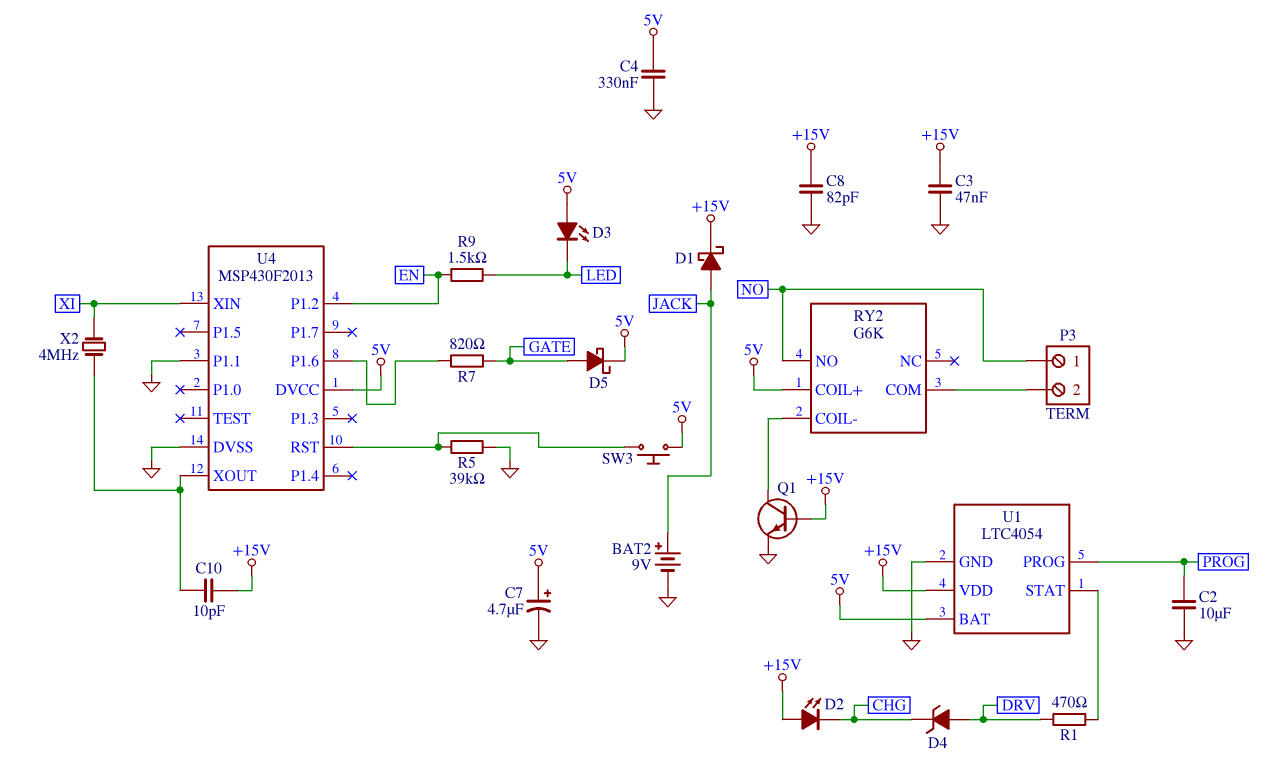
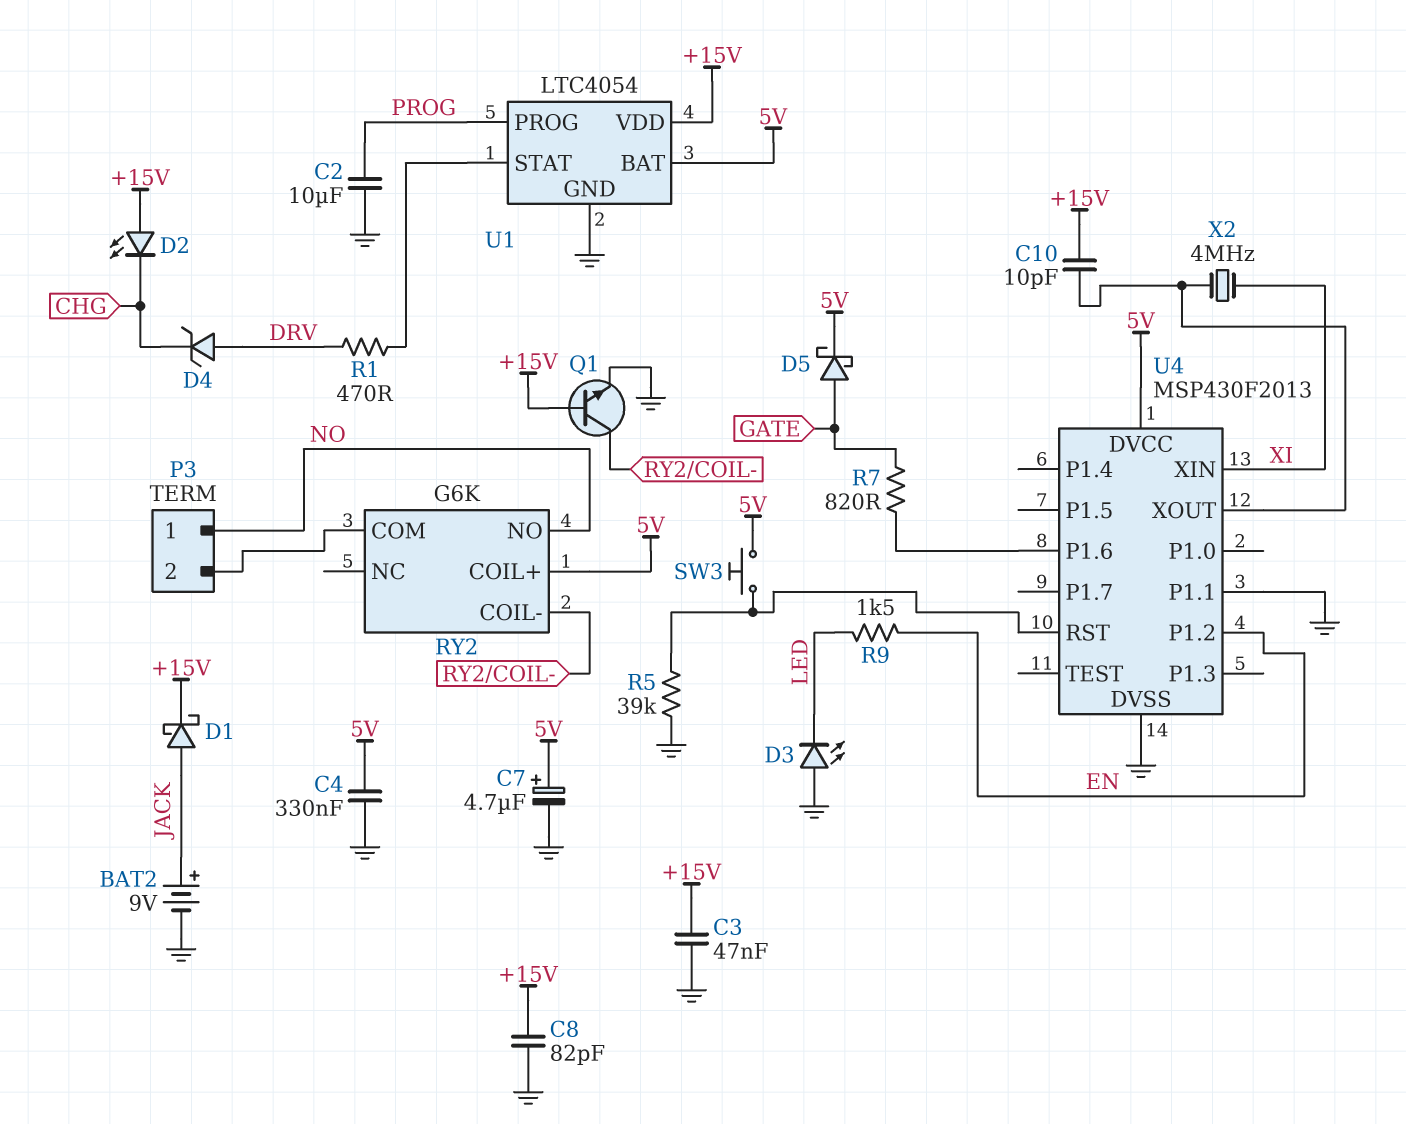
D3: LED (A 5V, K LED) -> LED (A GND, K LED)

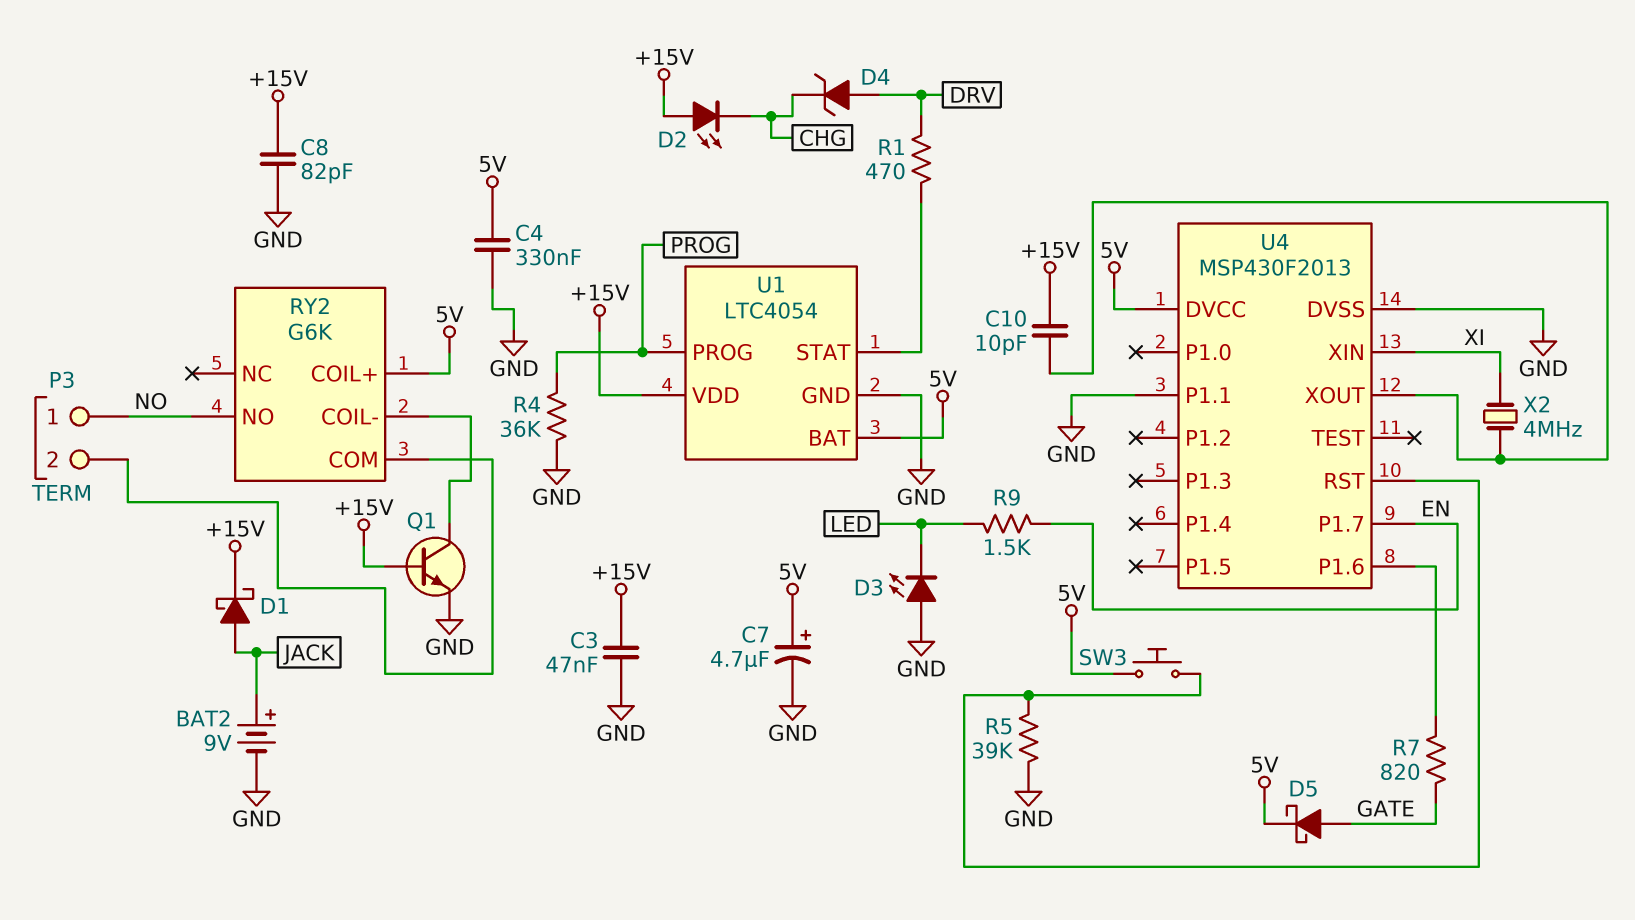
C2: 10uF (GND, PROG) -> none
R4: none -> 36k (GND, PROG)
U4 pin P1.2: EN -> none
U4 pin P1.7: none -> EN

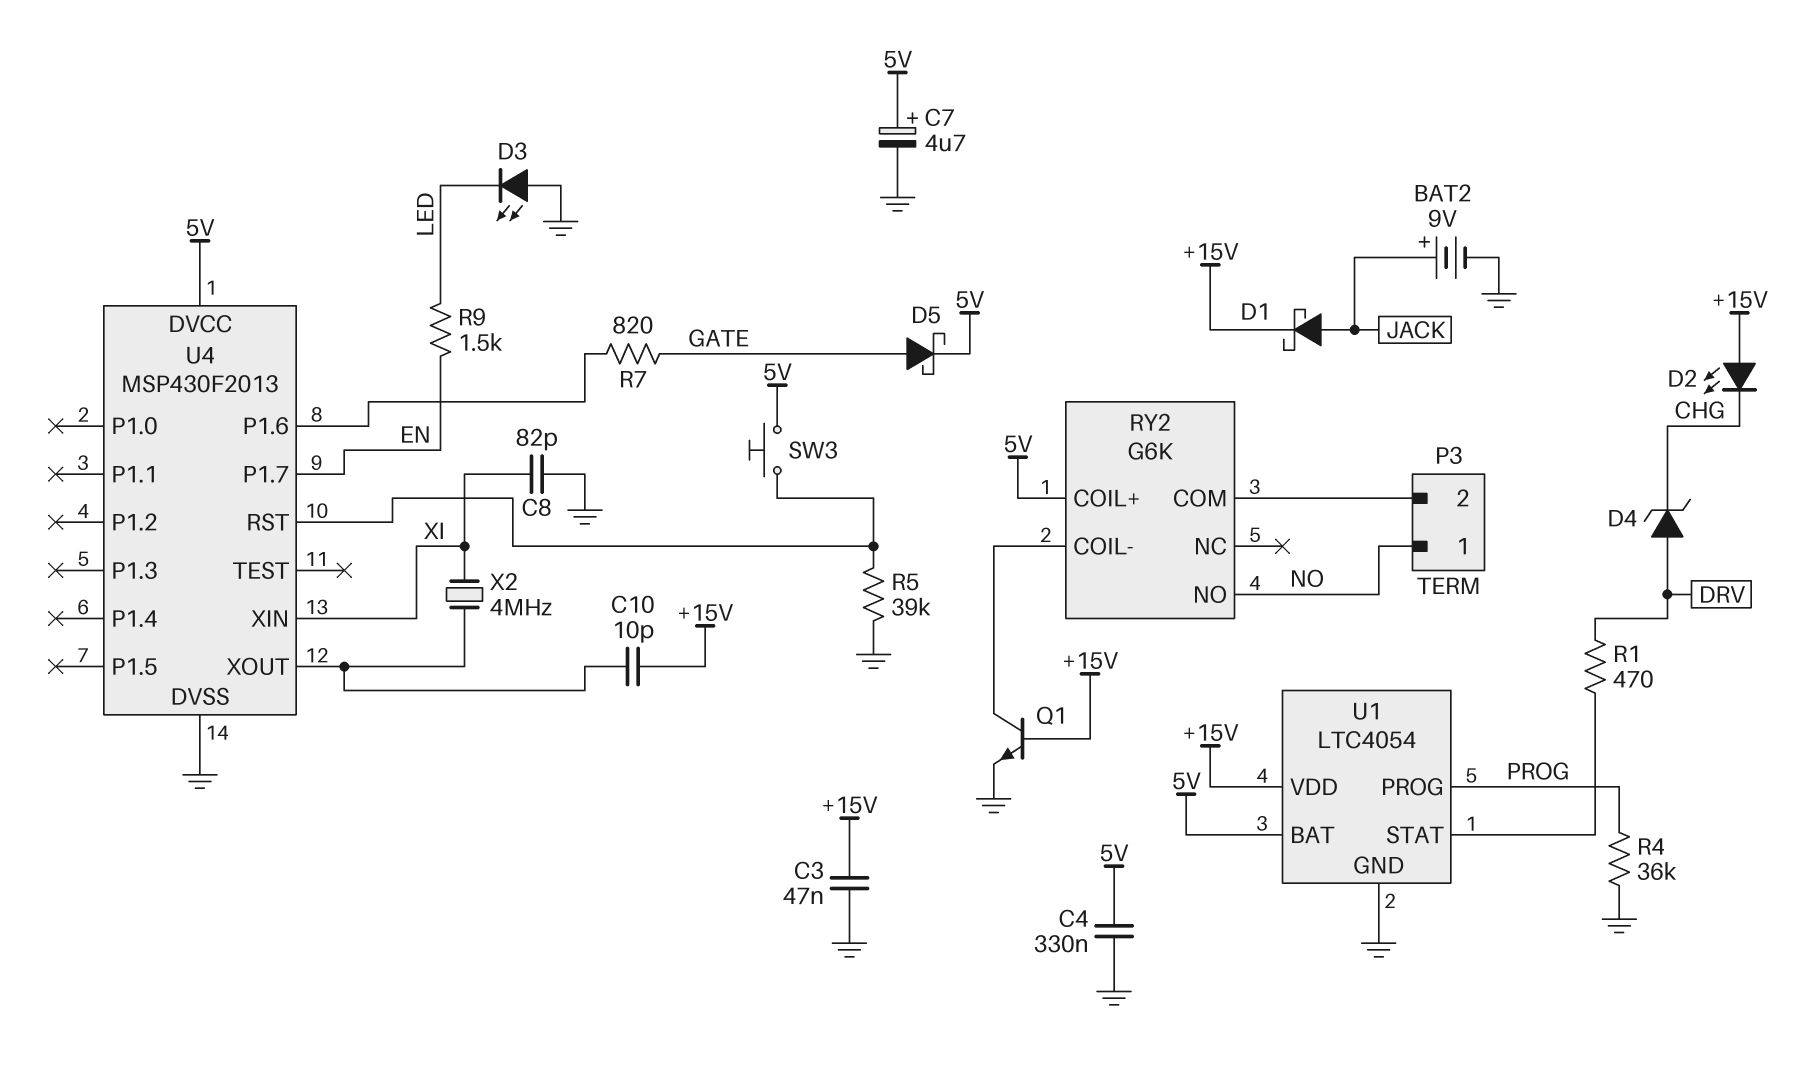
C8: 82pF (+15V, GND) -> 82pF (GND, XI)
U4 pin P1.1: GND -> none

